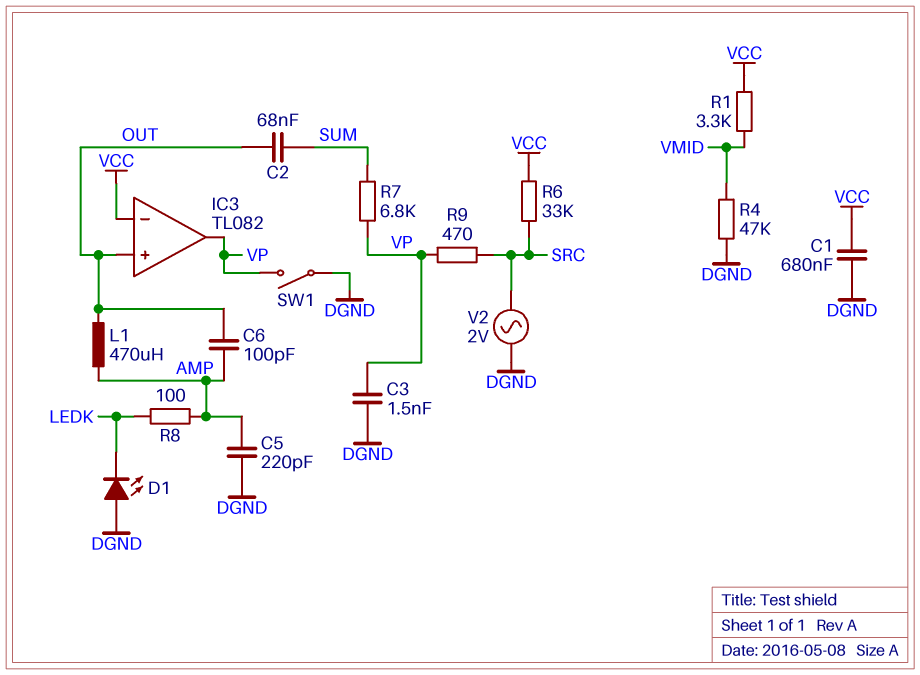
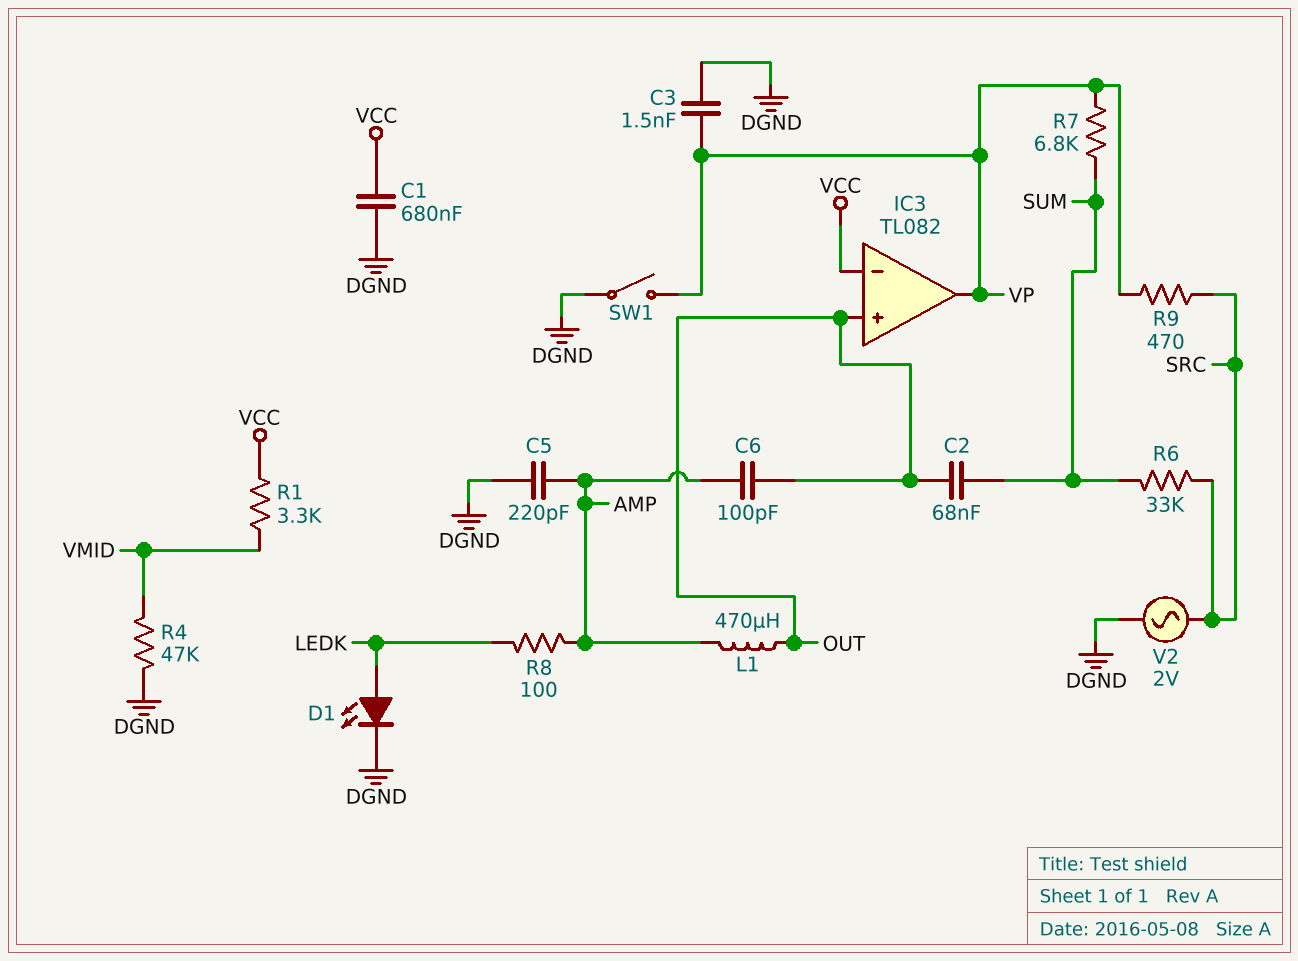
D1: LED (A DGND, K LEDK) -> LED (A LEDK, K DGND)
R6: 33k (SRC, VCC) -> 33k (SRC, SUM)

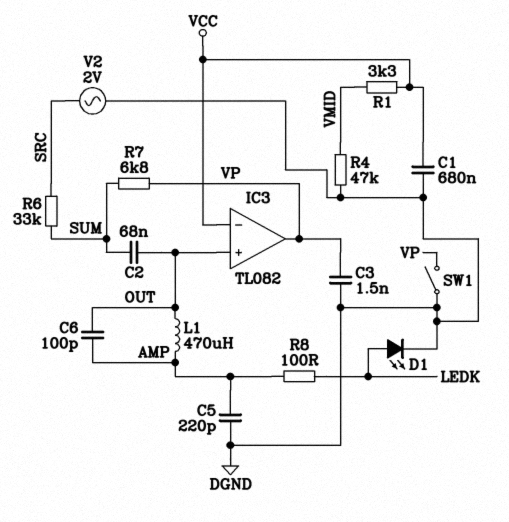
R9: 470 (SRC, VP) -> none

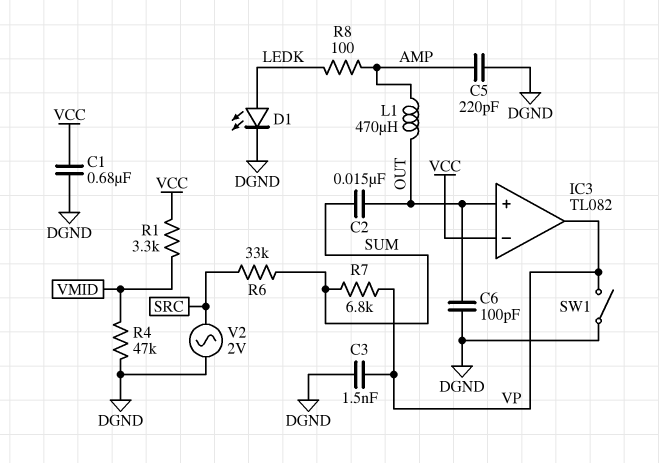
C2: 68nF (OUT, SUM) -> 15nF (OUT, SUM)
C6: 100pF (AMP, OUT) -> 100pF (DGND, OUT)

